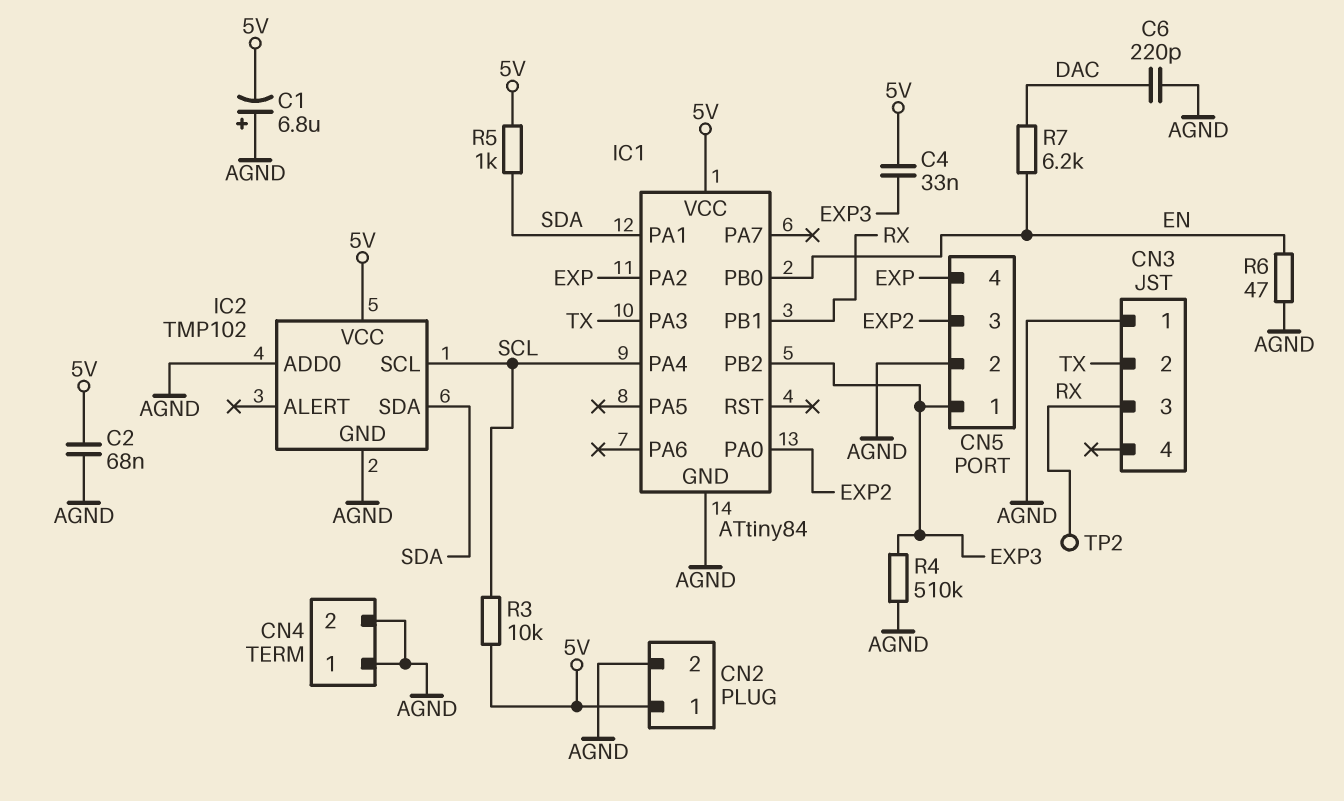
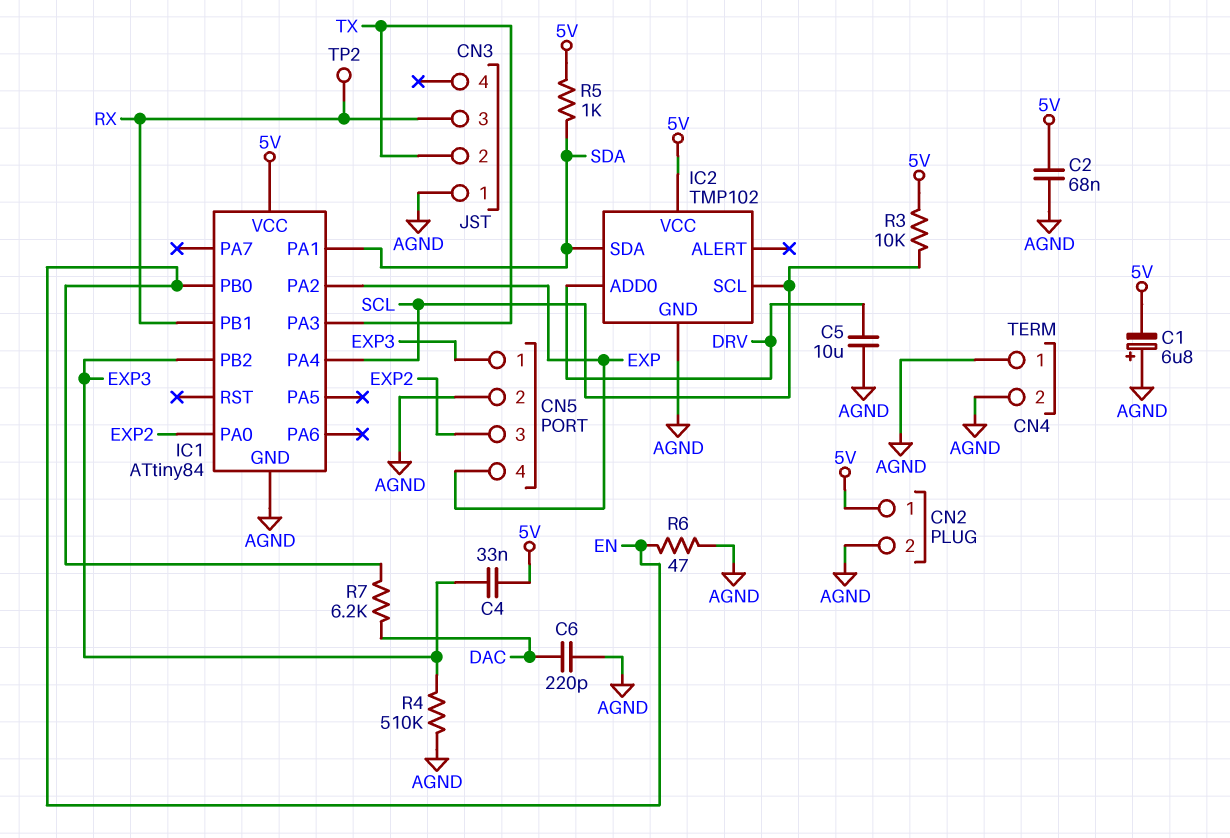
C5: none -> 10uF (AGND, DRV)
IC2 pin ADD0: AGND -> DRV

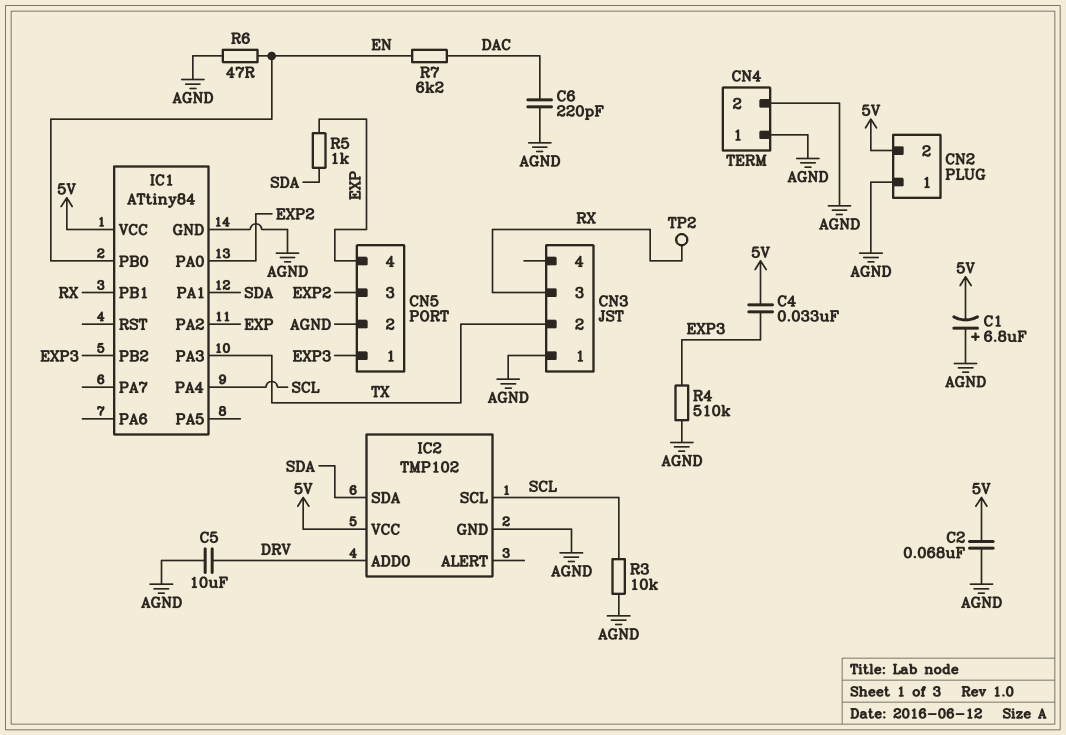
CN2 pin 1: 5V -> AGND
CN2 pin 2: AGND -> 5V
R3: 10k (5V, SCL) -> 10k (AGND, SCL)
R5: 1k (5V, SDA) -> 1k (EXP, SDA)

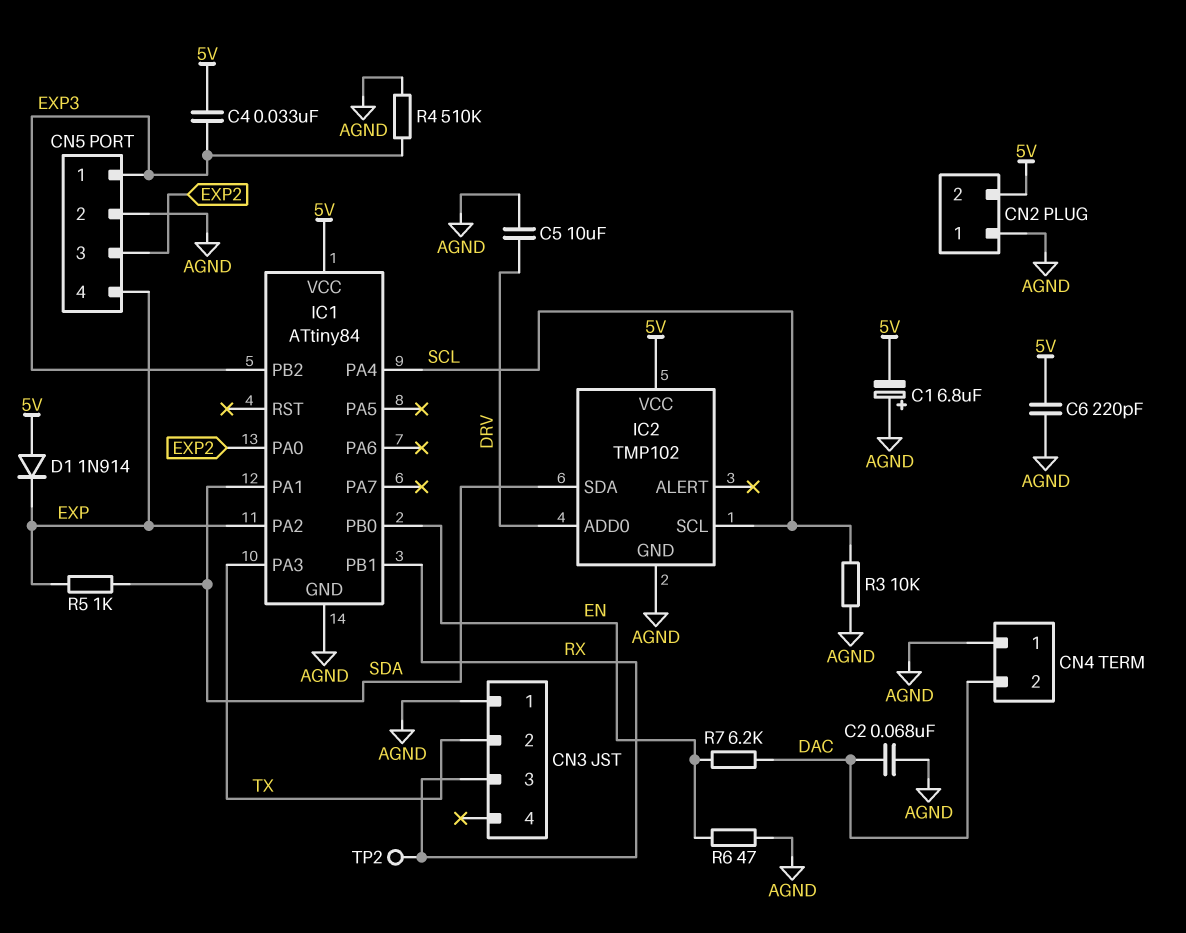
C2: 68nF (5V, AGND) -> 68nF (AGND, DAC)
C6: 220pF (AGND, DAC) -> 220pF (5V, AGND)
CN4 pin 2: AGND -> DAC
D1: none -> diode 1N914 (A 5V, K EXP)

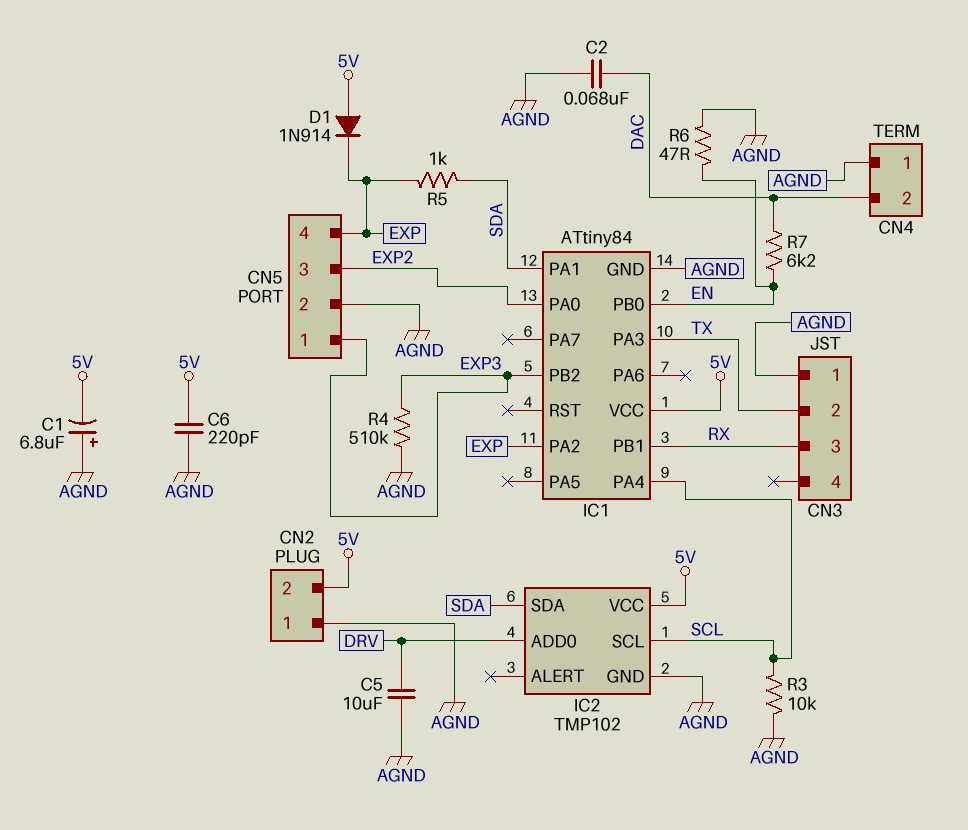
C4: 33nF (5V, EXP3) -> none
TP2: test point (RX) -> none

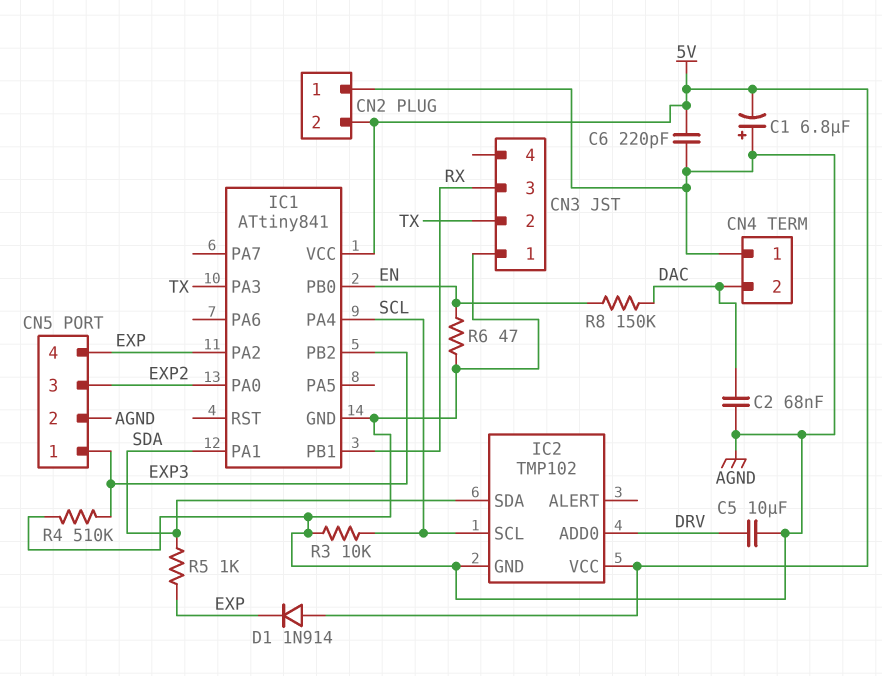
IC1: ATtiny84 -> ATtiny841
R7: 6.2k (DAC, EN) -> none
R8: none -> 150k (DAC, EN)

